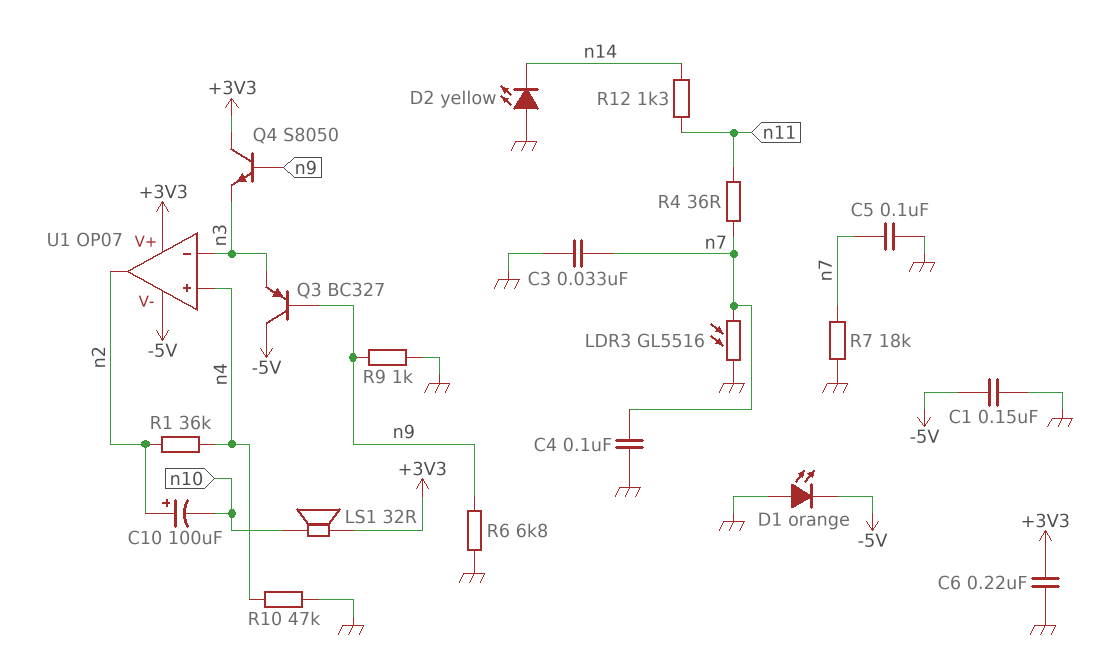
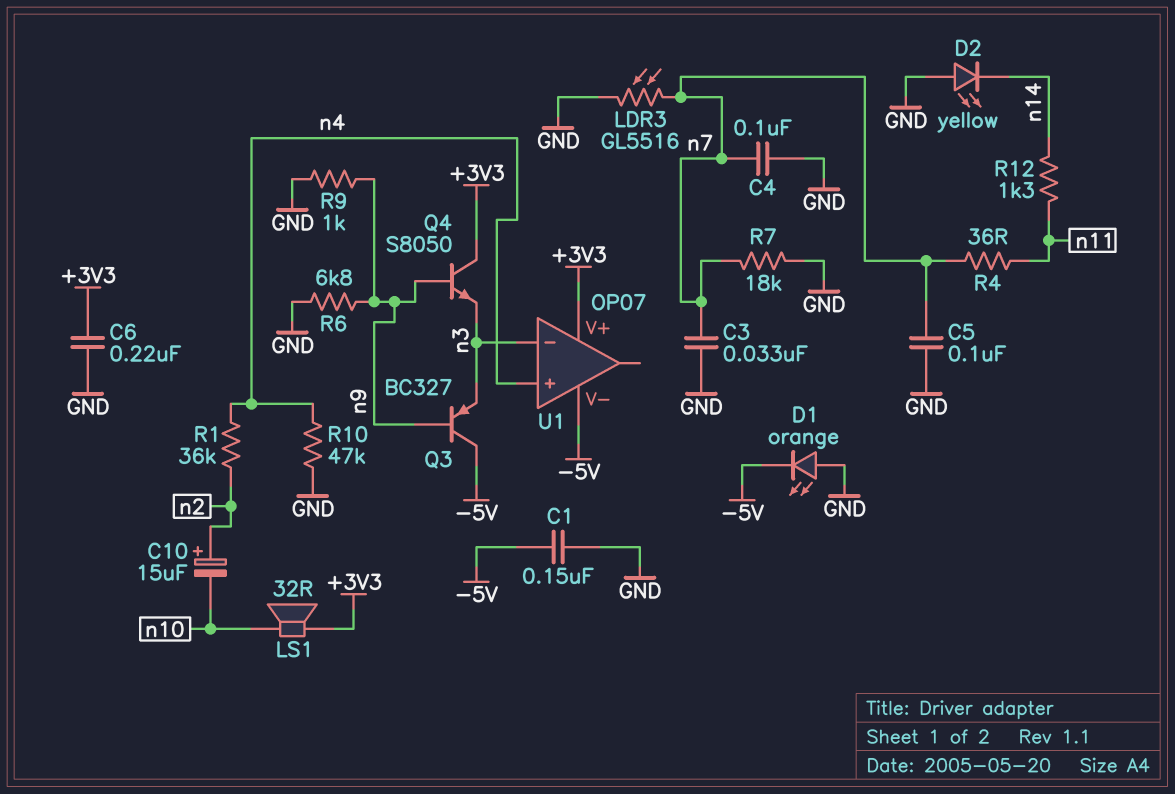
C10: 100uF (plus n2, minus n10) -> 15uF (plus n2, minus n10)
U1 pin out: n2 -> none

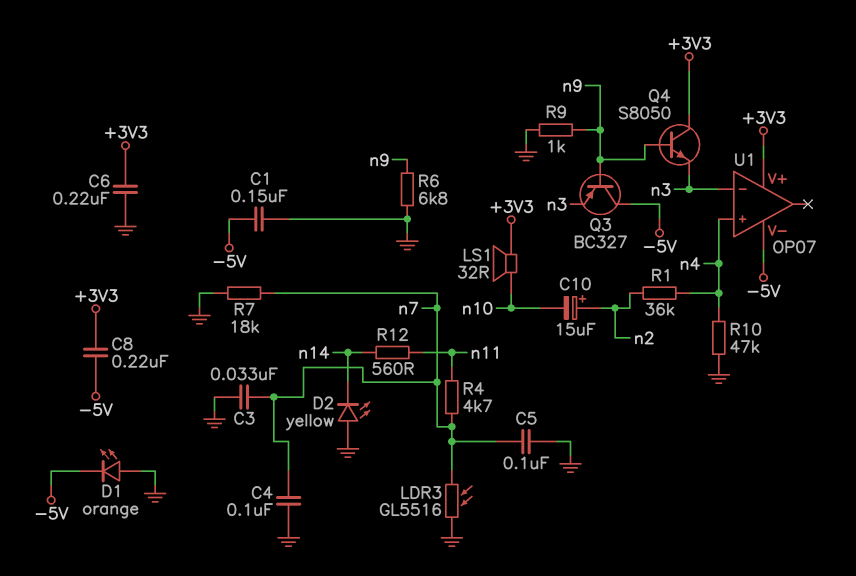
C8: none -> 220nF (+3V3, -5V)
R4: 36 (n7, n11) -> 4.7k (n7, n11)
R12: 1.3k (n11, n14) -> 560 (n11, n14)

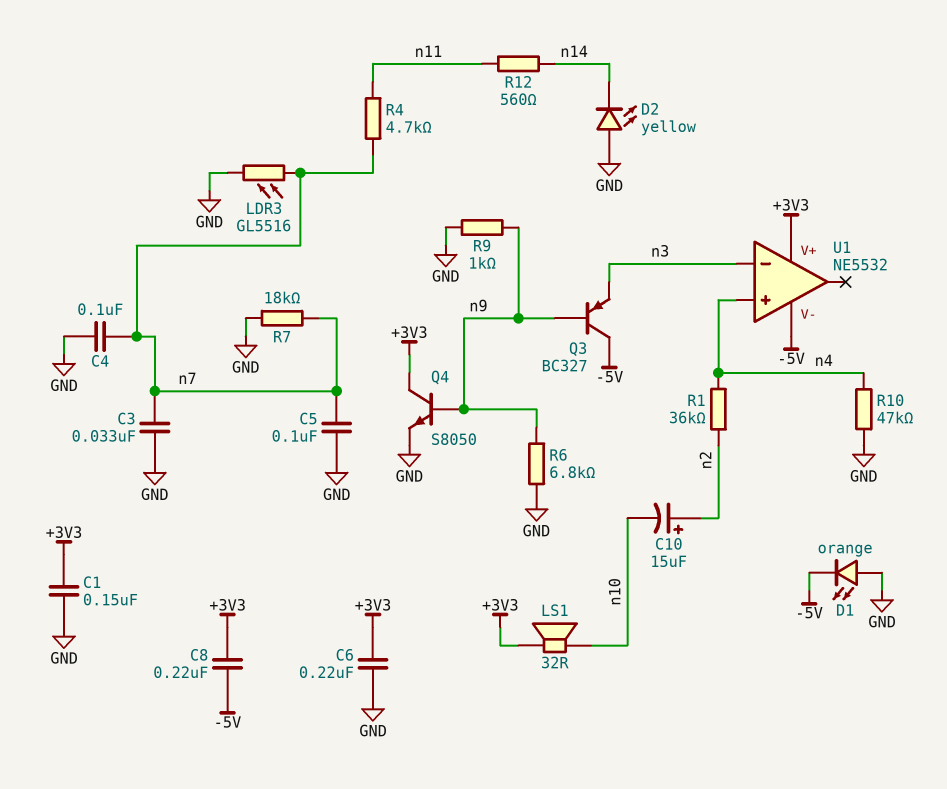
C1: 150nF (-5V, GND) -> 150nF (+3V3, GND)
Q4: NPN S8050 (B n9, C +3V3, E n3) -> NPN S8050 (B n9, C +3V3, E GND)
U1: OP07 -> NE5532

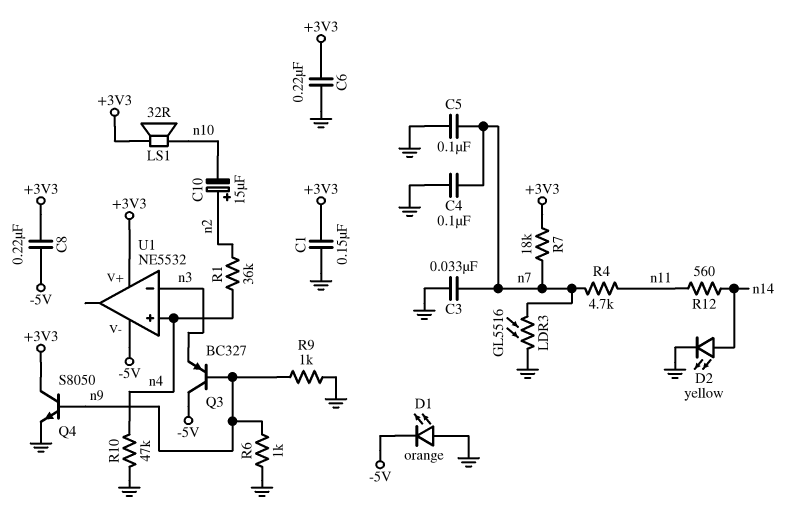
D2: LED yellow (A GND, K n14) -> LED yellow (A n14, K GND)
R6: 6.8k (GND, n9) -> 1k (GND, n9)
R7: 18k (GND, n7) -> 18k (+3V3, n7)

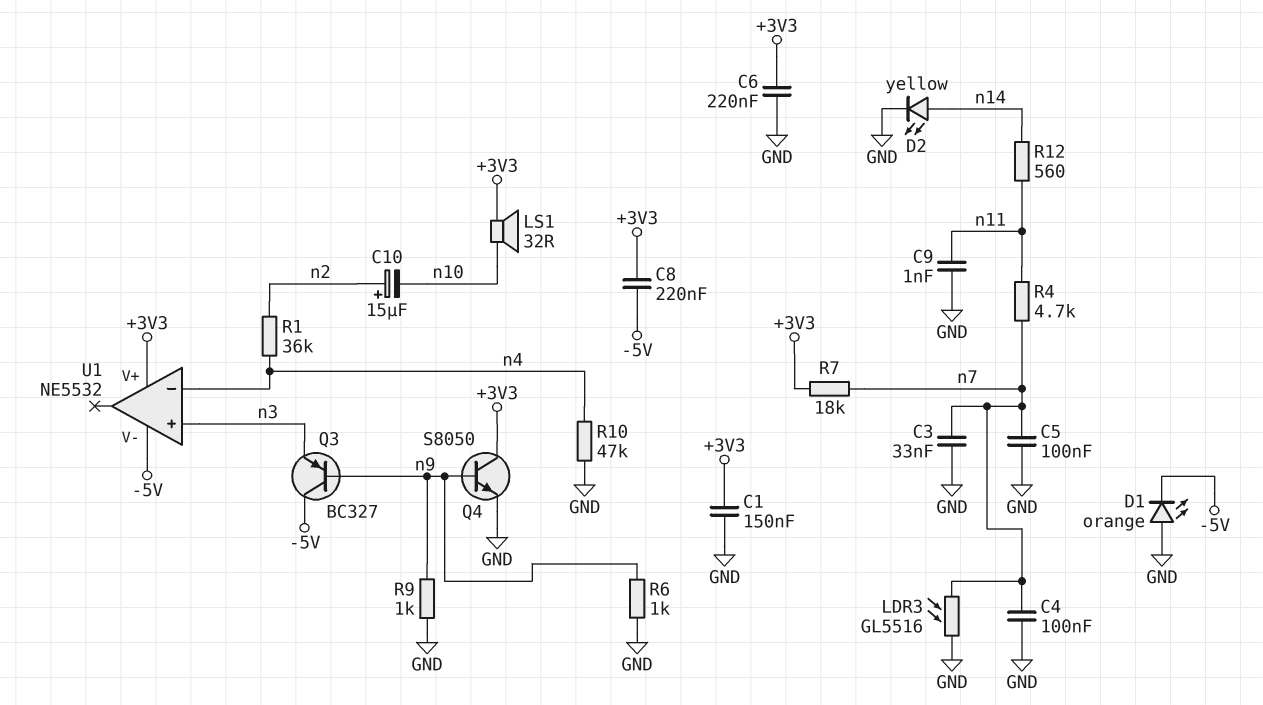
C9: none -> 1nF (GND, n11)
U1 pin in+: n4 -> n3
U1 pin in-: n3 -> n4

